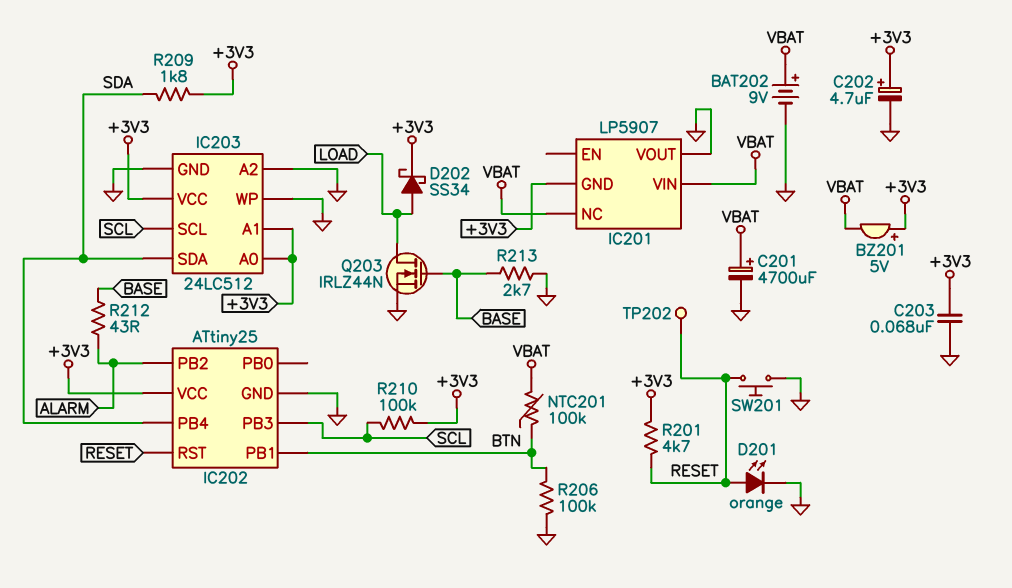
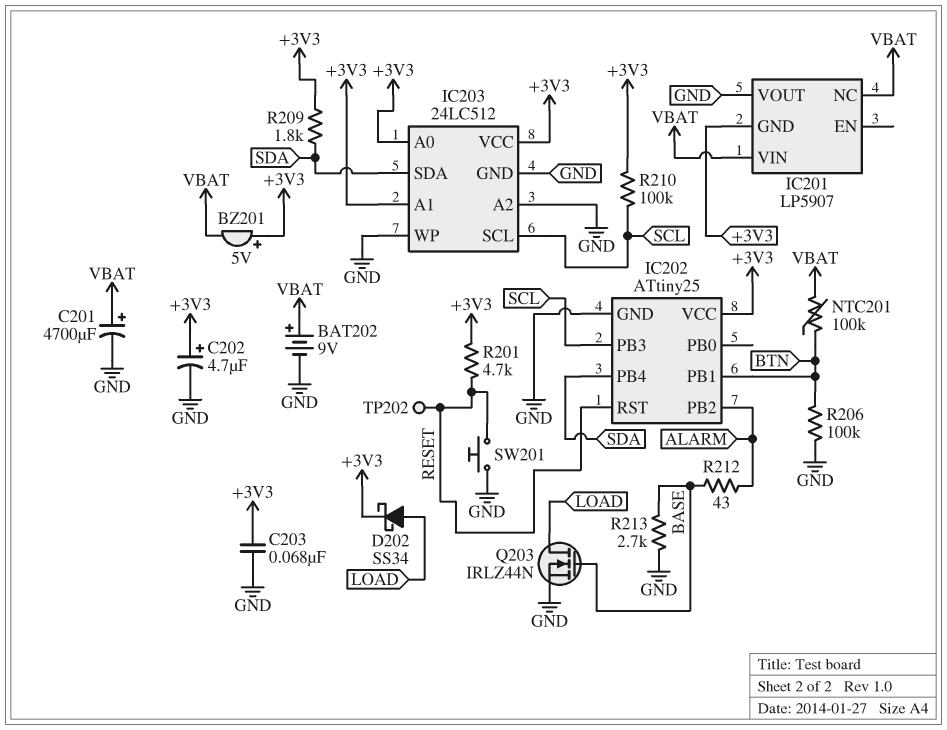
D201: LED orange (A RESET, K GND) -> none

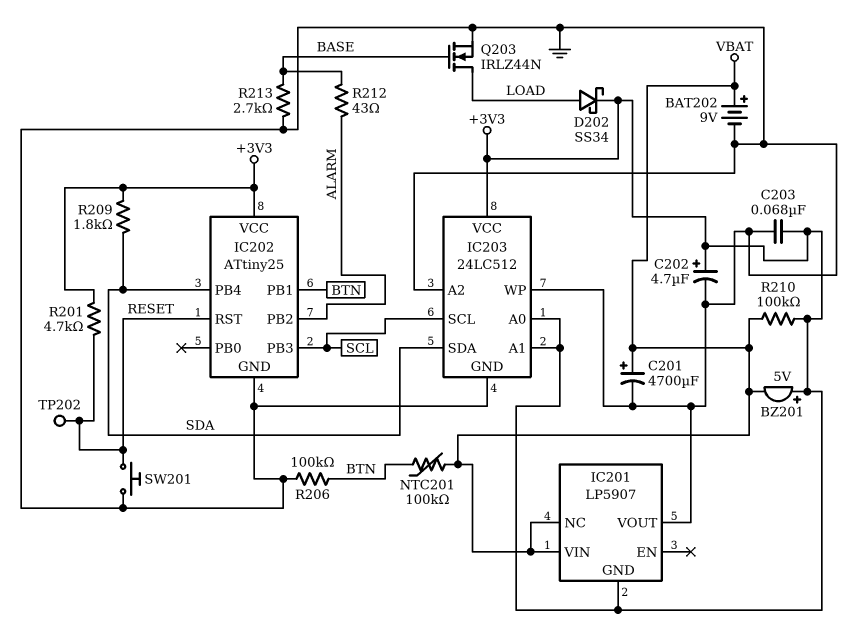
R210: 100k (+3V3, SCL) -> 100k (+3V3, VBAT)

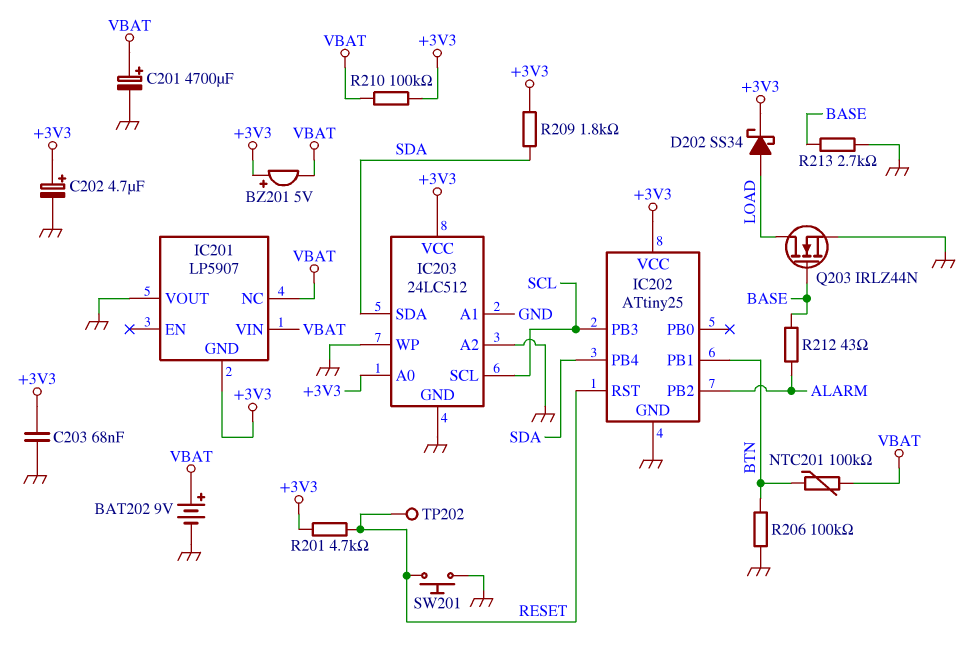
IC203 pin A1: +3V3 -> GND

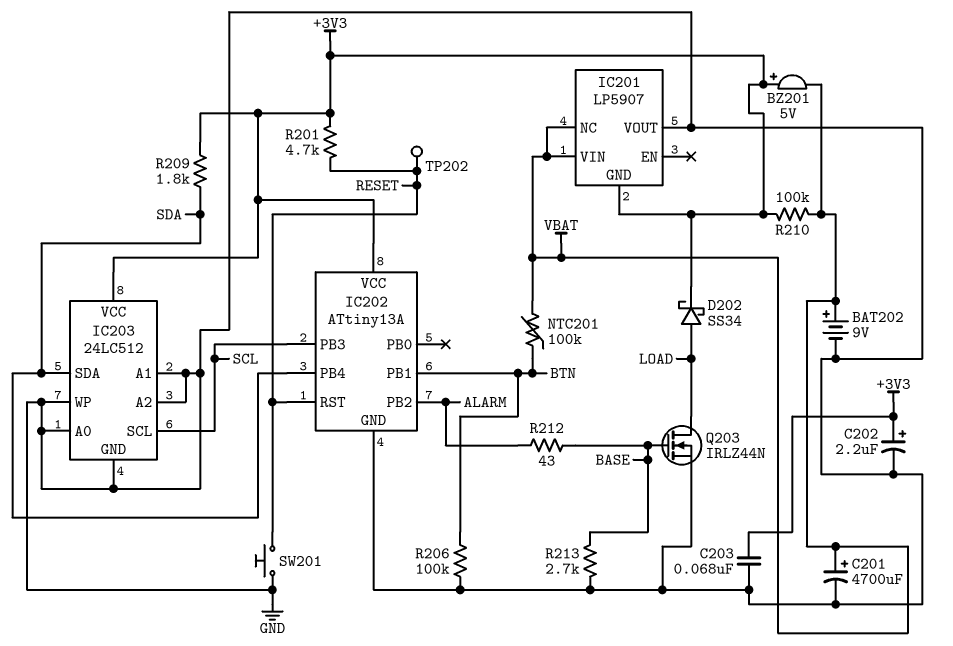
C202: 4.7uF (plus +3V3, minus GND) -> 2.2uF (plus +3V3, minus GND)
IC202: ATtiny25 -> ATtiny13A
IC203 pin A0: +3V3 -> GND

